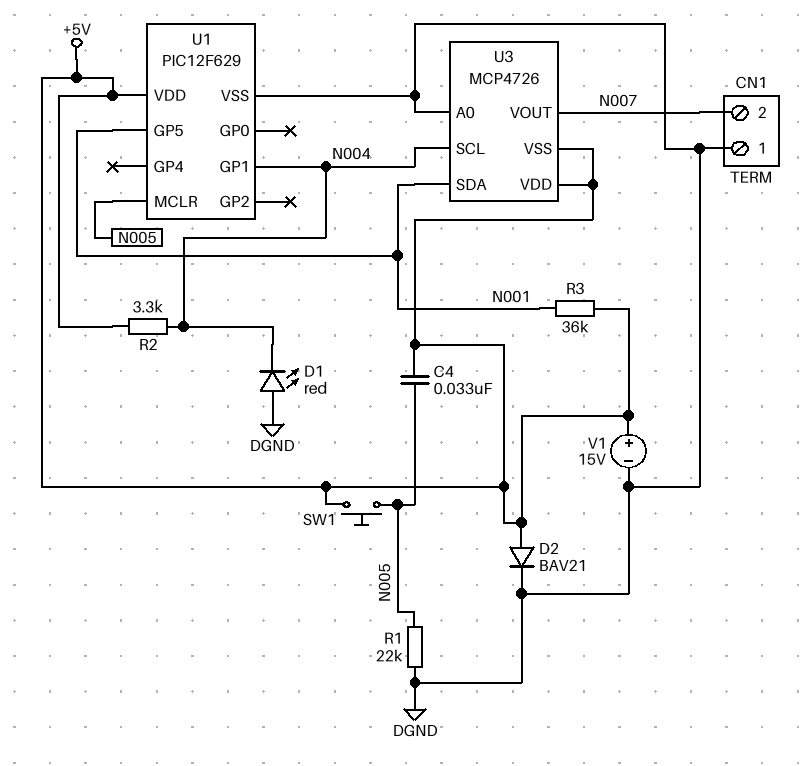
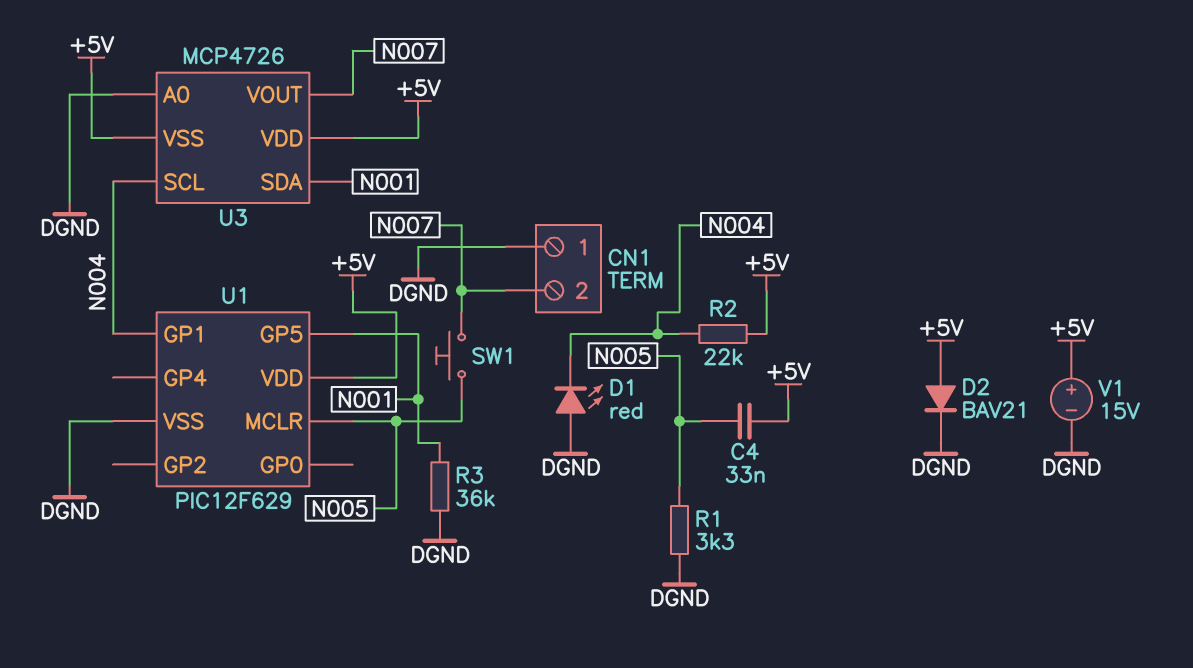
R1: 22k (DGND, N005) -> 3.3k (DGND, N005)
R2: 3.3k (+5V, N004) -> 22k (+5V, N004)
R3: 36k (+5V, N001) -> 36k (DGND, N001)
SW1: button (+5V, N005) -> button (N005, N007)

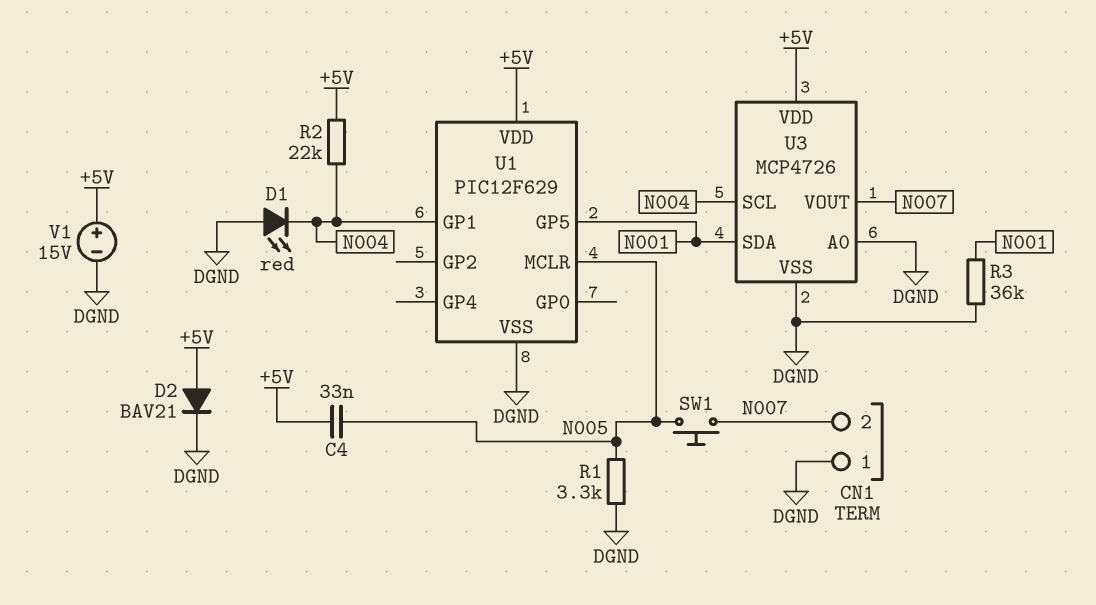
U3 pin VSS: +5V -> DGND

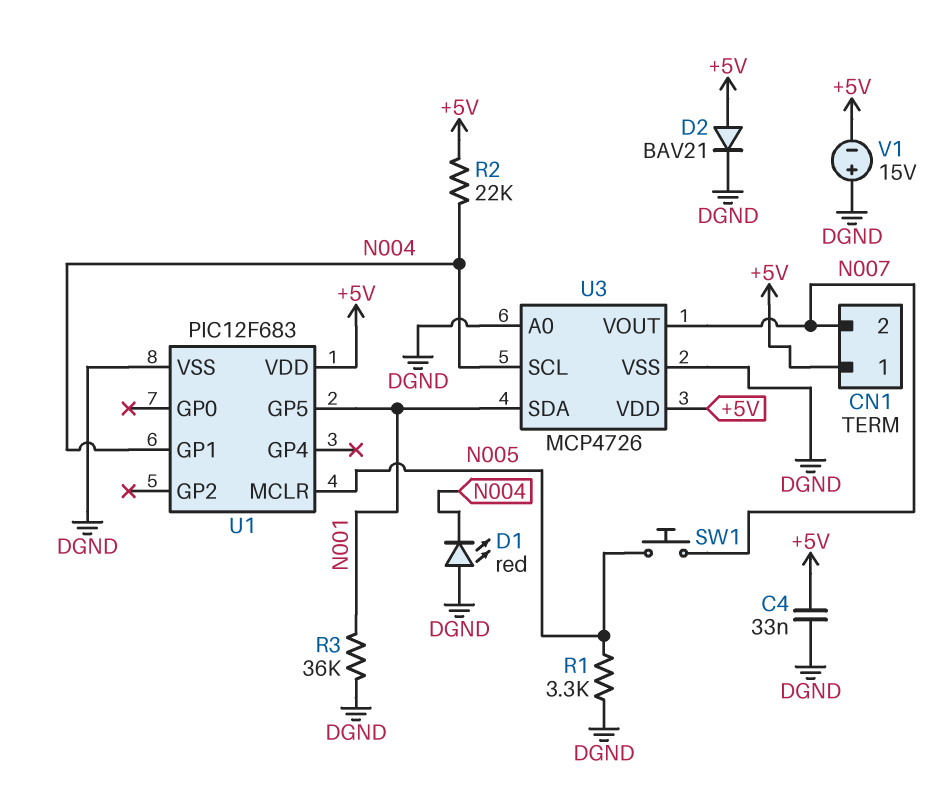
C4: 33nF (+5V, N005) -> 33nF (+5V, DGND)
CN1 pin 1: DGND -> +5V
U1: PIC12F629 -> PIC12F683
V1: 15V (plus +5V, minus DGND) -> 15V (plus DGND, minus +5V)

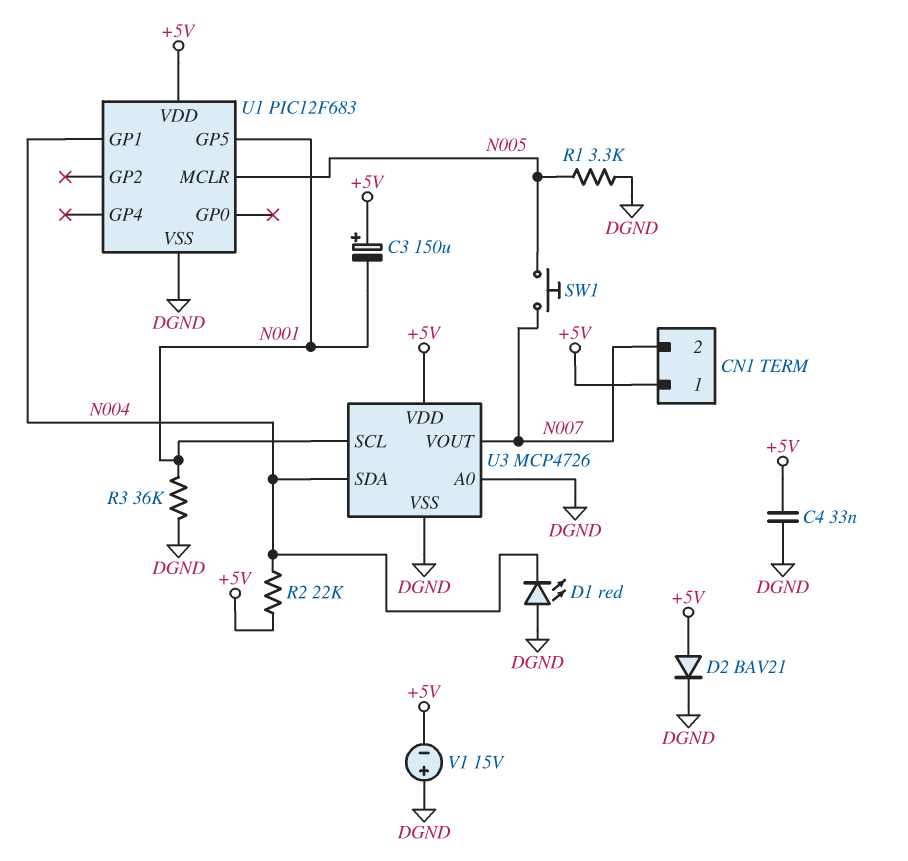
C3: none -> 150uF (plus +5V, minus N001)
U3 pin SCL: N004 -> N001
U3 pin SDA: N001 -> N004

